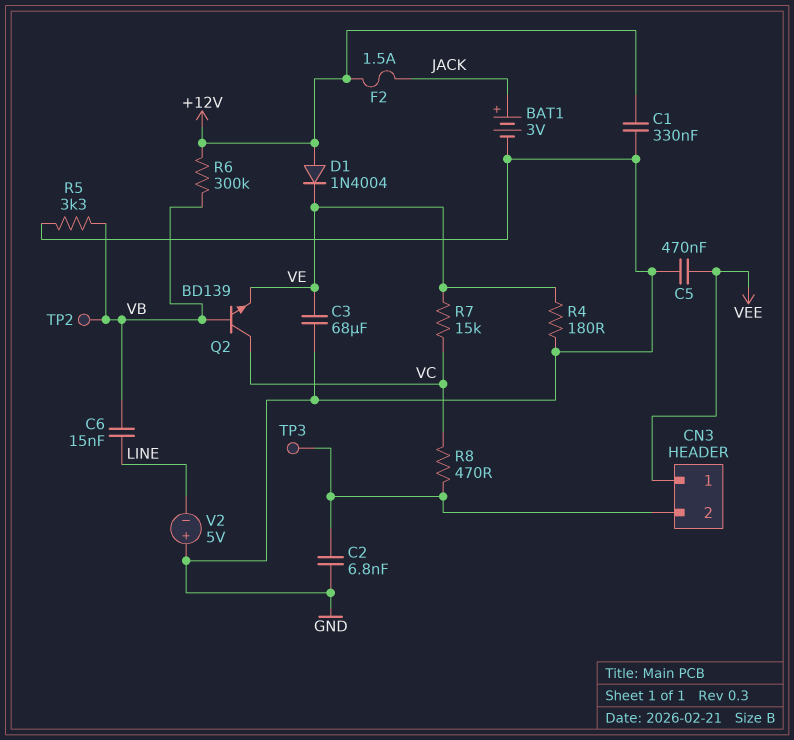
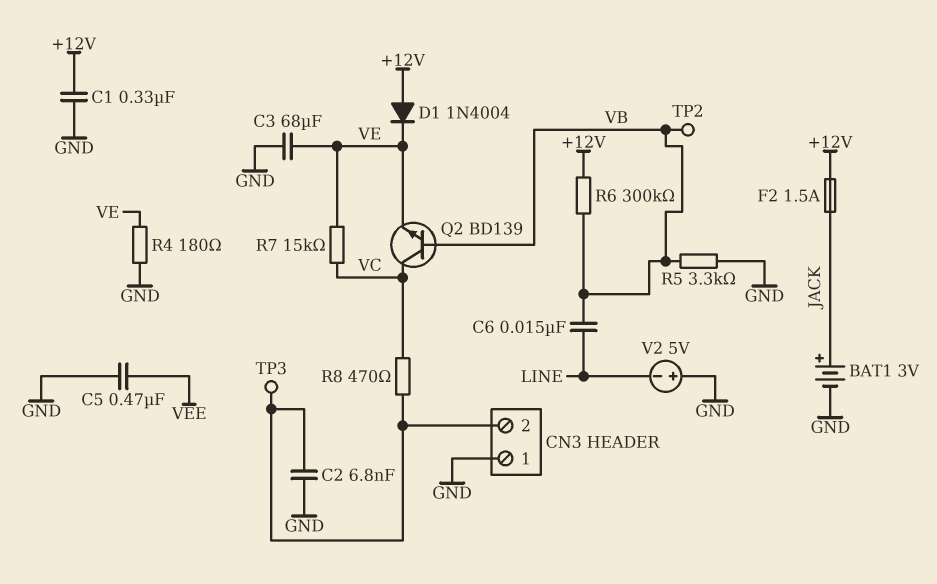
CN3 pin 1: VEE -> GND

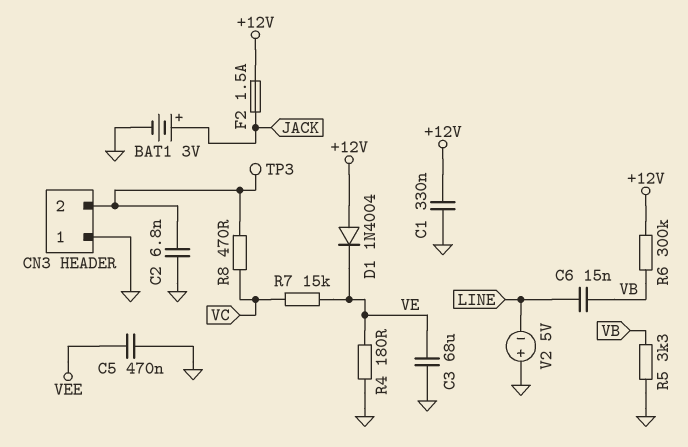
Q2: NPN BD139 (B VB, C VC, E VE) -> none
TP2: test point (VB) -> none

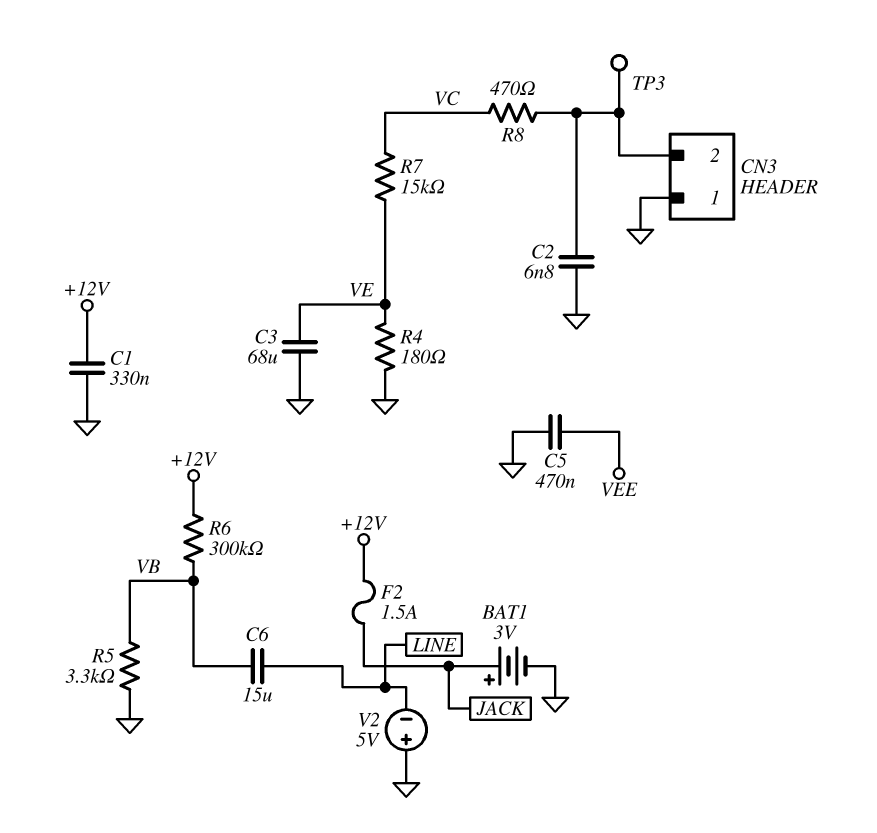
C6: 15nF (LINE, VB) -> 15uF (LINE, VB)
D1: diode 1N4004 (A +12V, K VE) -> none

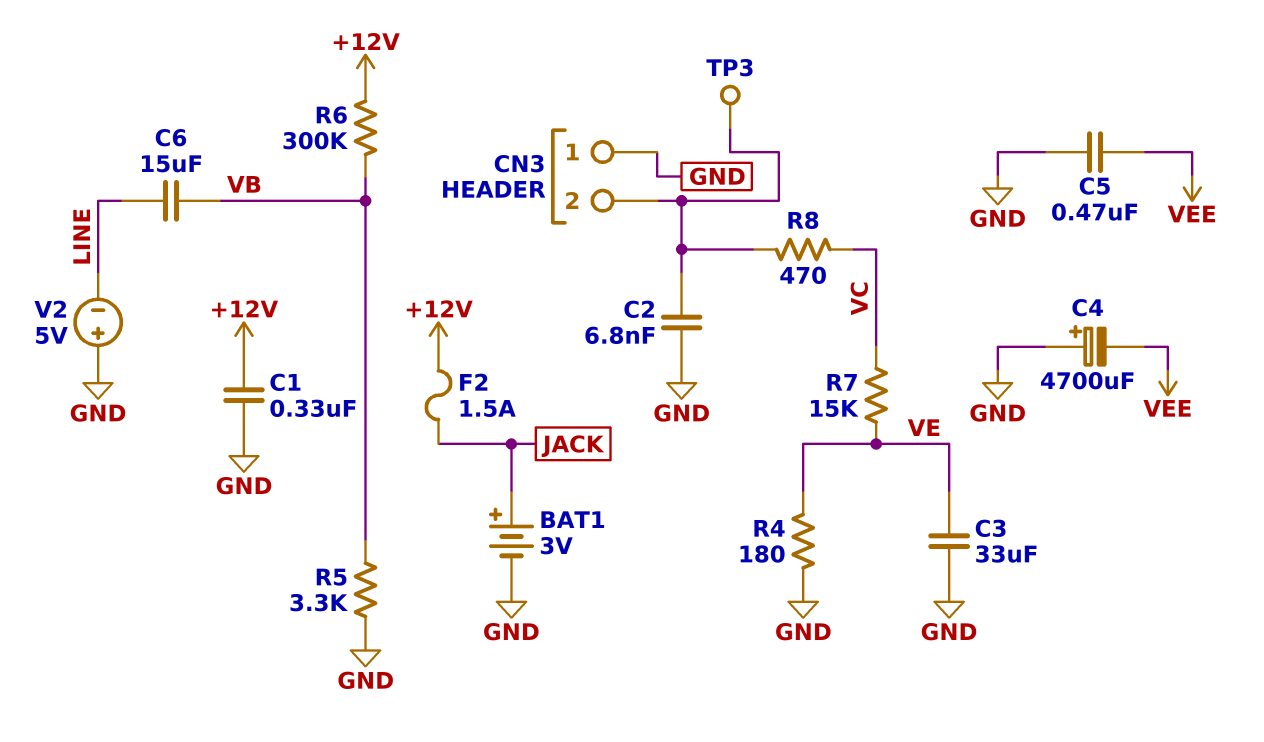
C3: 68uF (GND, VE) -> 33uF (GND, VE)
C4: none -> 4700uF (plus GND, minus VEE)

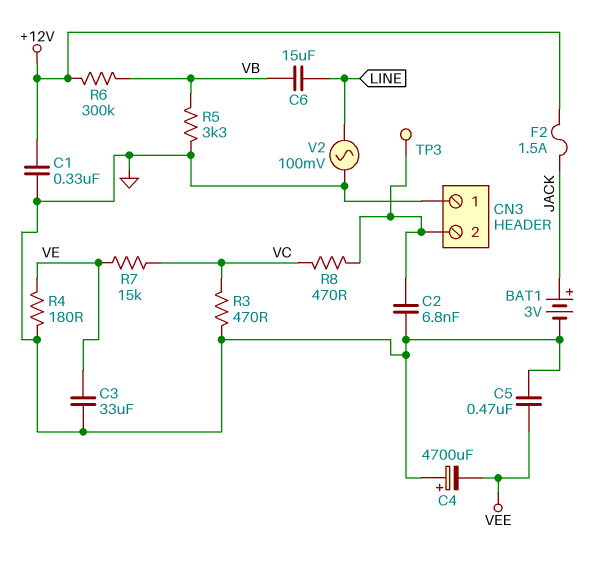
R3: none -> 470 (GND, VC)
V2: 5V (plus GND, minus LINE) -> AC 100mV (GND, LINE)

